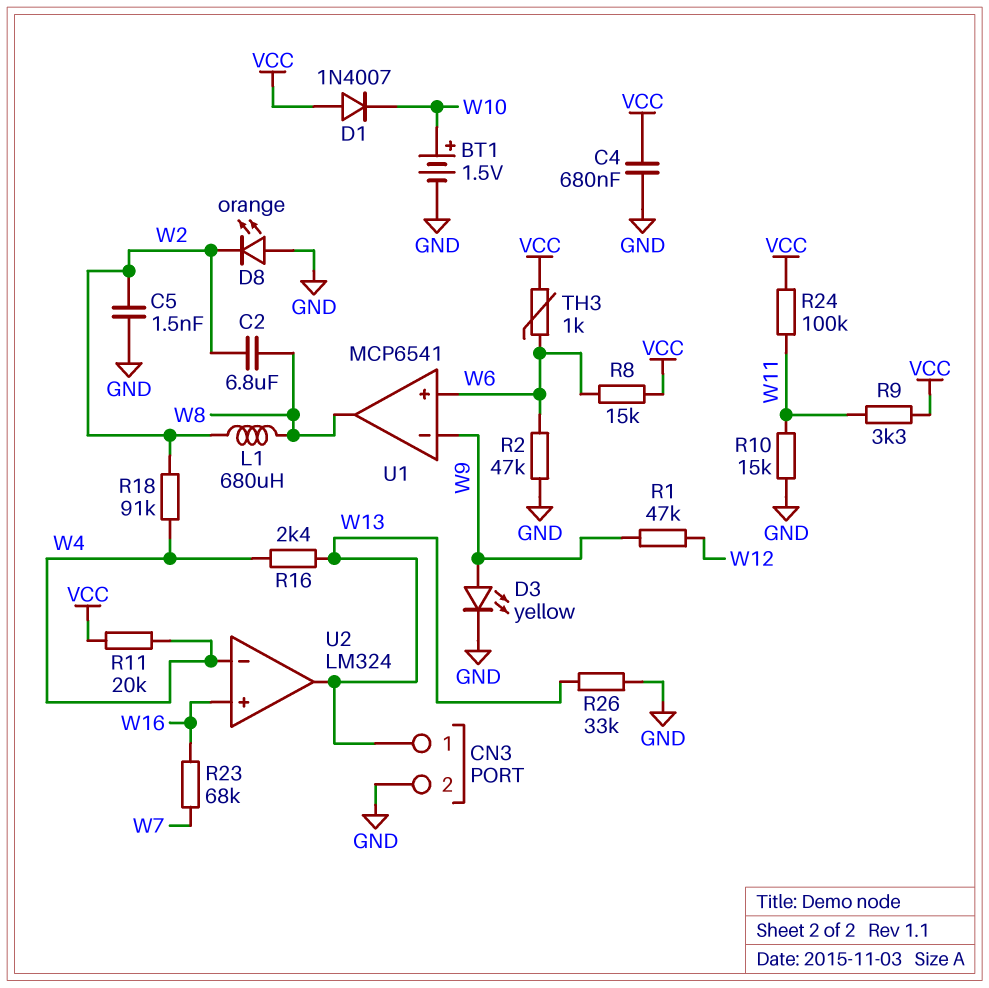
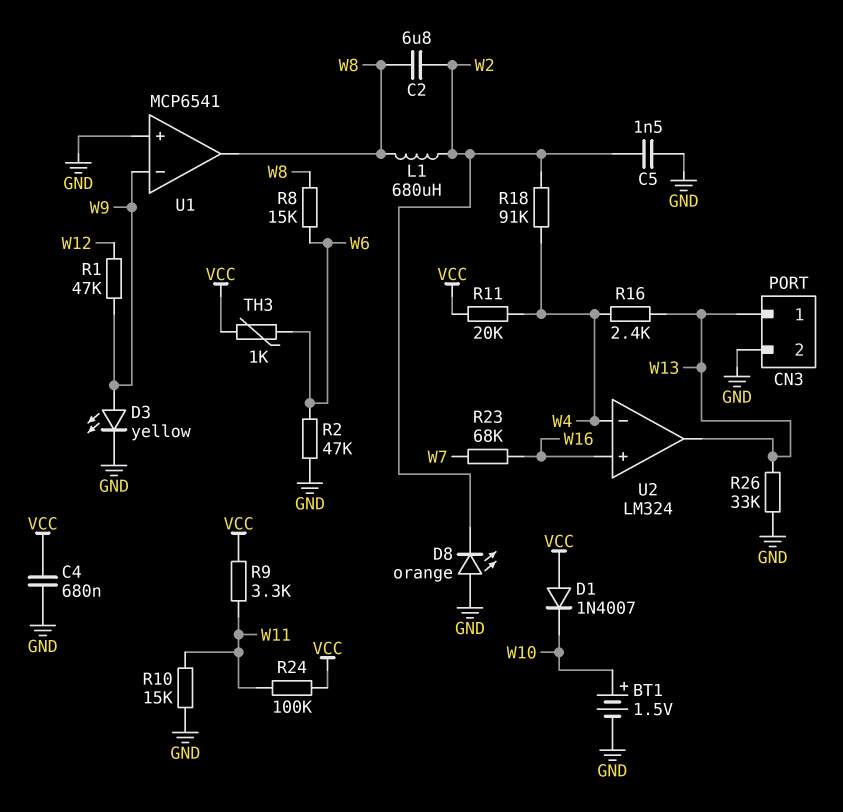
R8: 15k (VCC, W6) -> 15k (W6, W8)
U1 pin in+: W6 -> GND

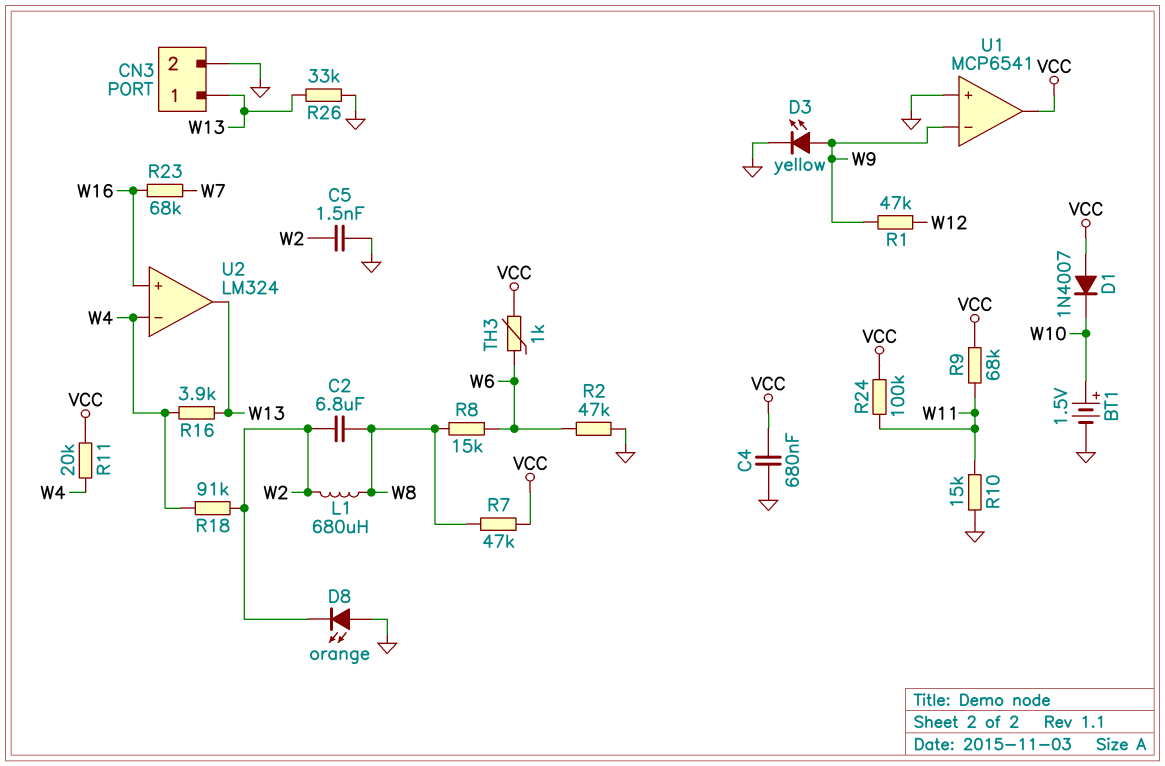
R7: none -> 47k (VCC, W8)
R9: 3.3k (VCC, W11) -> 68k (VCC, W11)
R16: 2.4k (W4, W13) -> 3.9k (W4, W13)
U1 pin out: W8 -> VCC

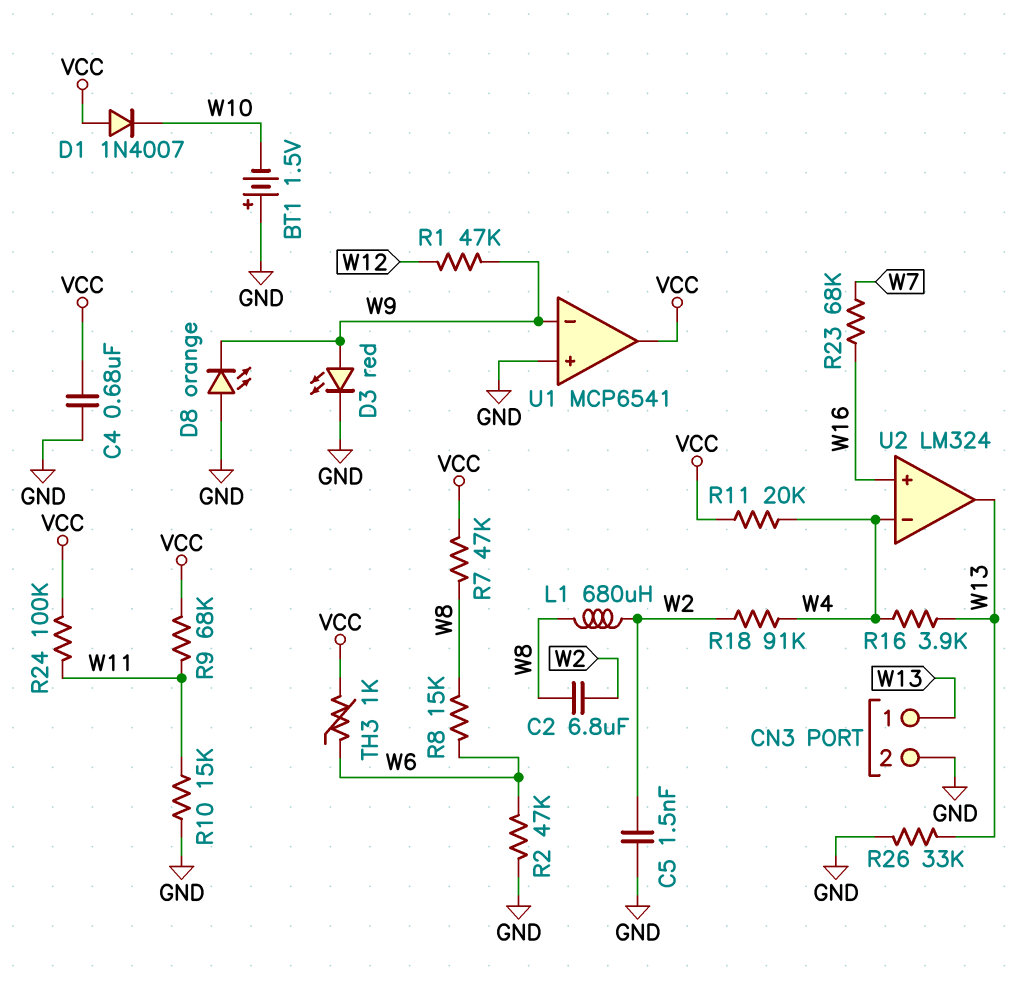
BT1: 1.5V (plus W10, minus GND) -> 1.5V (plus GND, minus W10)
D3: LED yellow (A W9, K GND) -> LED red (A W9, K GND)
D8: LED orange (A GND, K W2) -> LED orange (A GND, K W9)

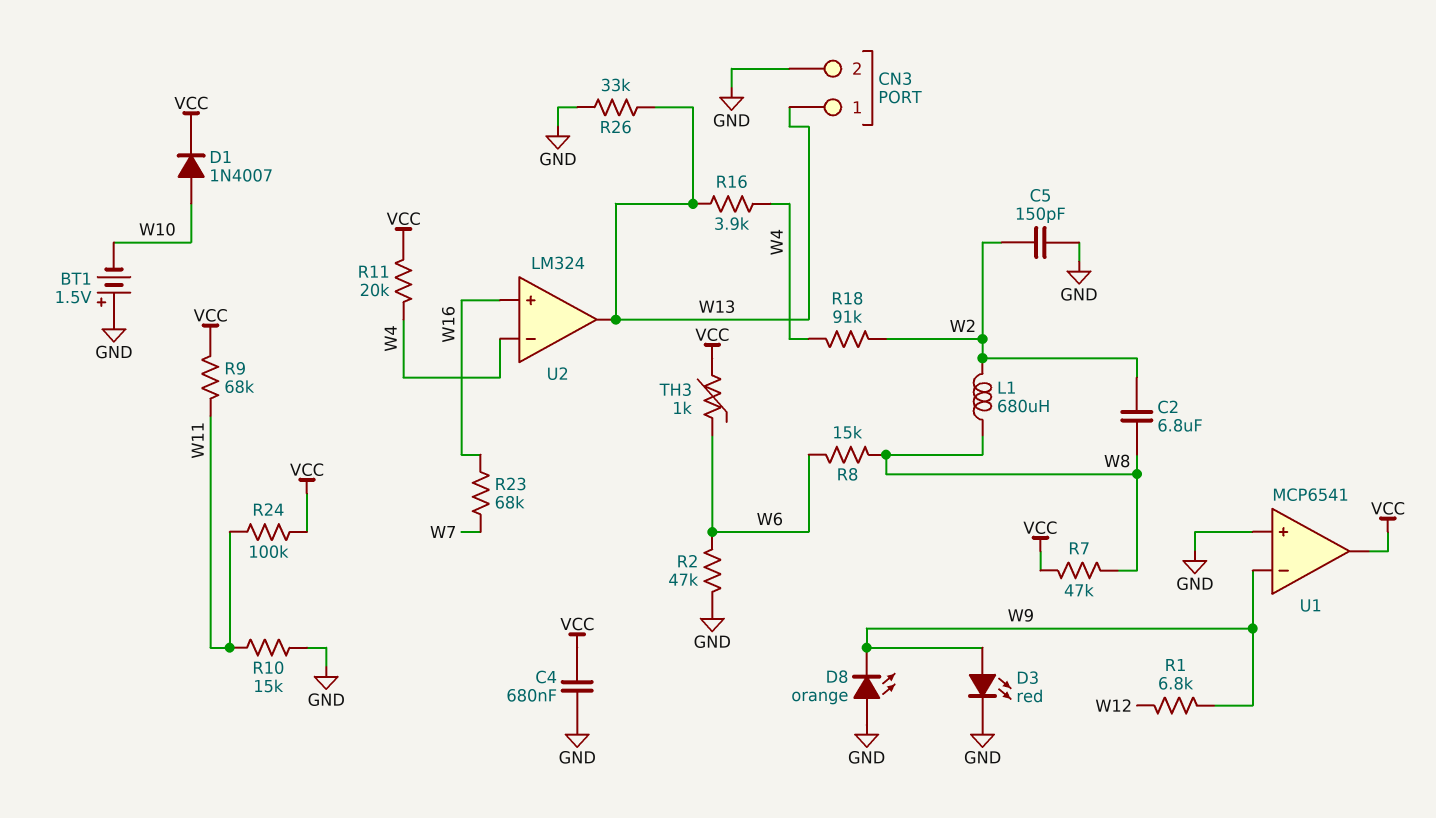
C5: 1.5nF (GND, W2) -> 150pF (GND, W2)
D1: diode 1N4007 (A VCC, K W10) -> diode 1N4007 (A W10, K VCC)
R1: 47k (W9, W12) -> 6.8k (W9, W12)

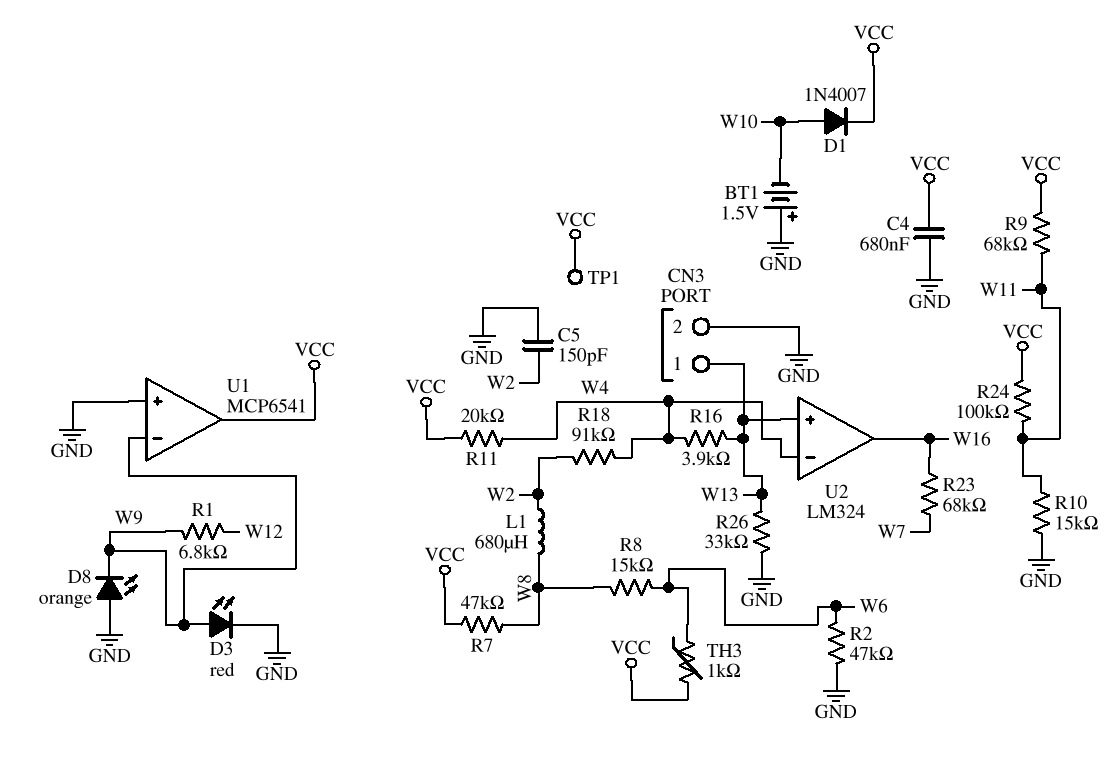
C2: 6.8uF (W2, W8) -> none
TP1: none -> test point (VCC)
U2 pin in+: W16 -> W13
U2 pin out: W13 -> W16

